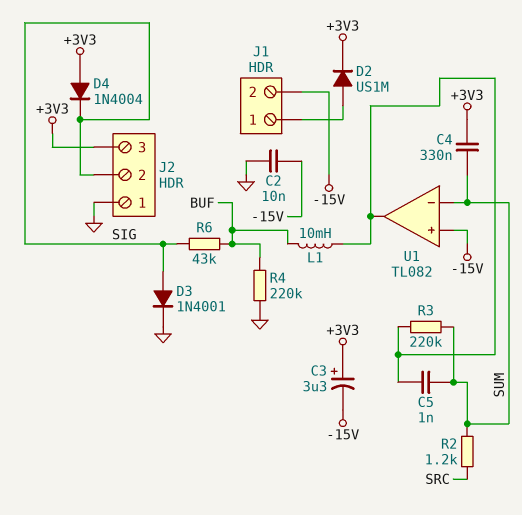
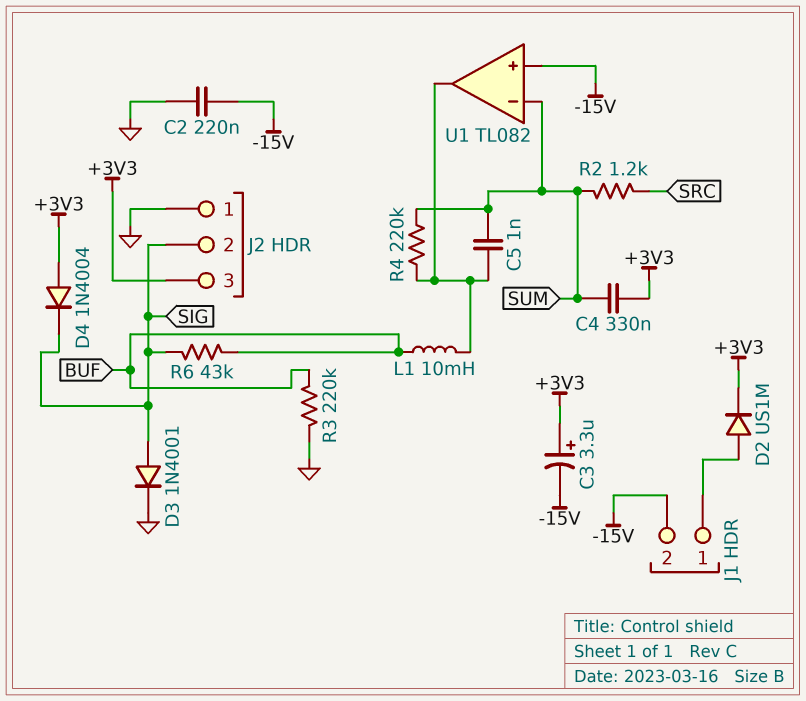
C2: 10nF (-15V, GND) -> 220nF (-15V, GND)
R3: 220k (SUM, U1/out) -> 220k (BUF, GND)
R4: 220k (BUF, GND) -> 220k (SUM, U1/out)

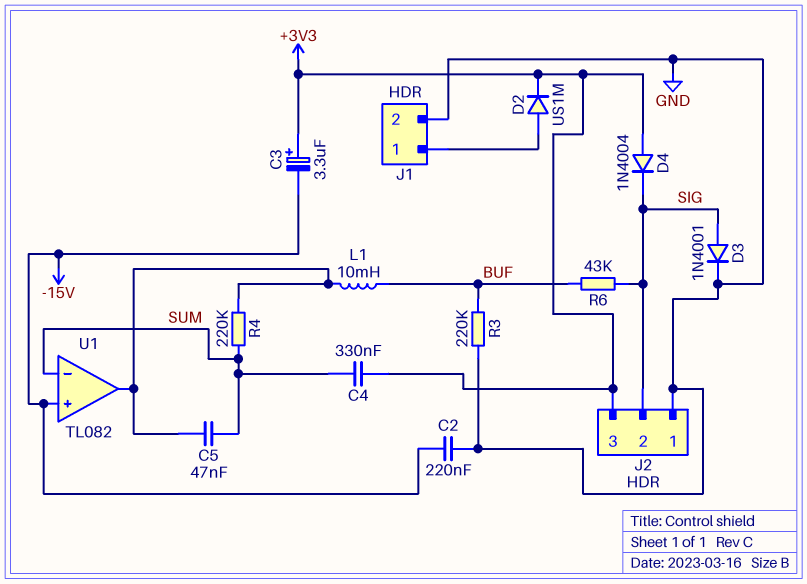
C5: 1nF (SUM, U1/out) -> 47nF (SUM, U1/out)
J1 pin 2: -15V -> GND
R2: 1.2k (SRC, SUM) -> none

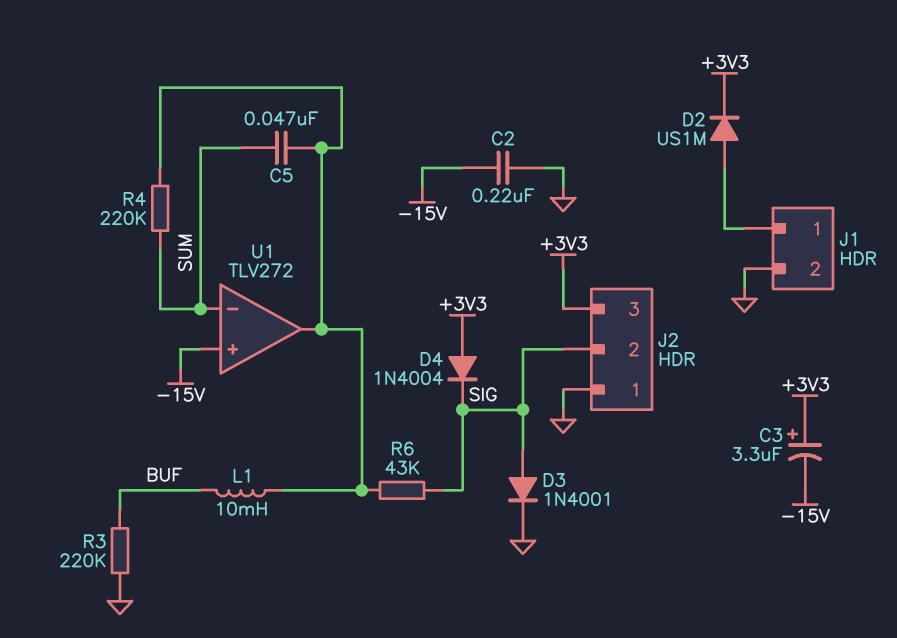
C4: 330nF (+3V3, SUM) -> none
R6: 43k (BUF, SIG) -> 43k (SIG, U1/out)
U1: TL082 -> TLV272

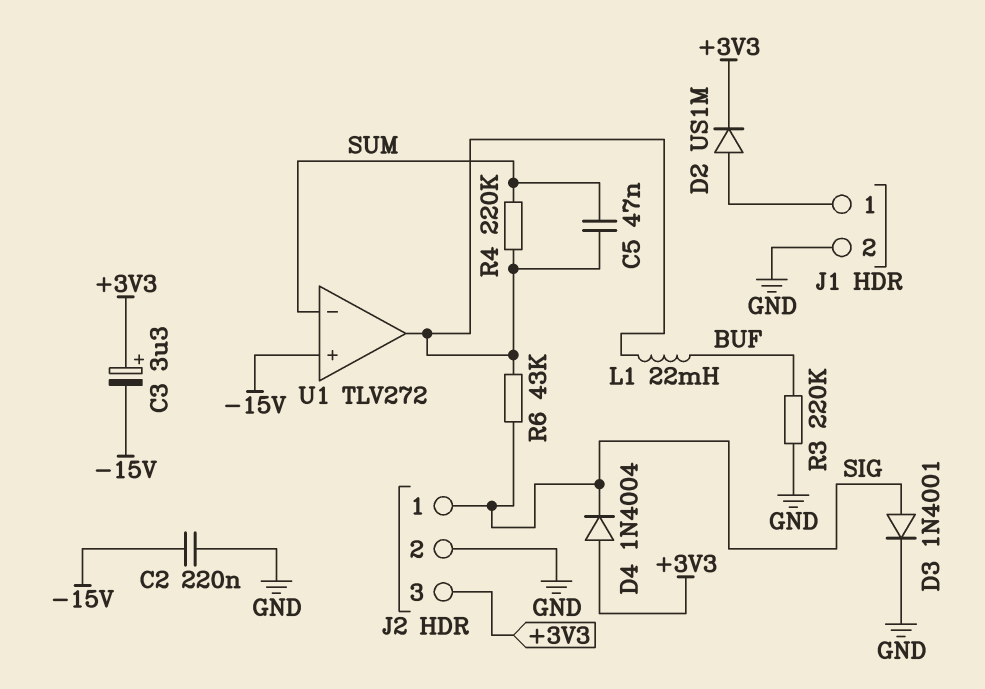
J2 pin 1: GND -> SIG
J2 pin 2: SIG -> GND
L1: 10mH (BUF, U1/out) -> 22mH (BUF, U1/out)

